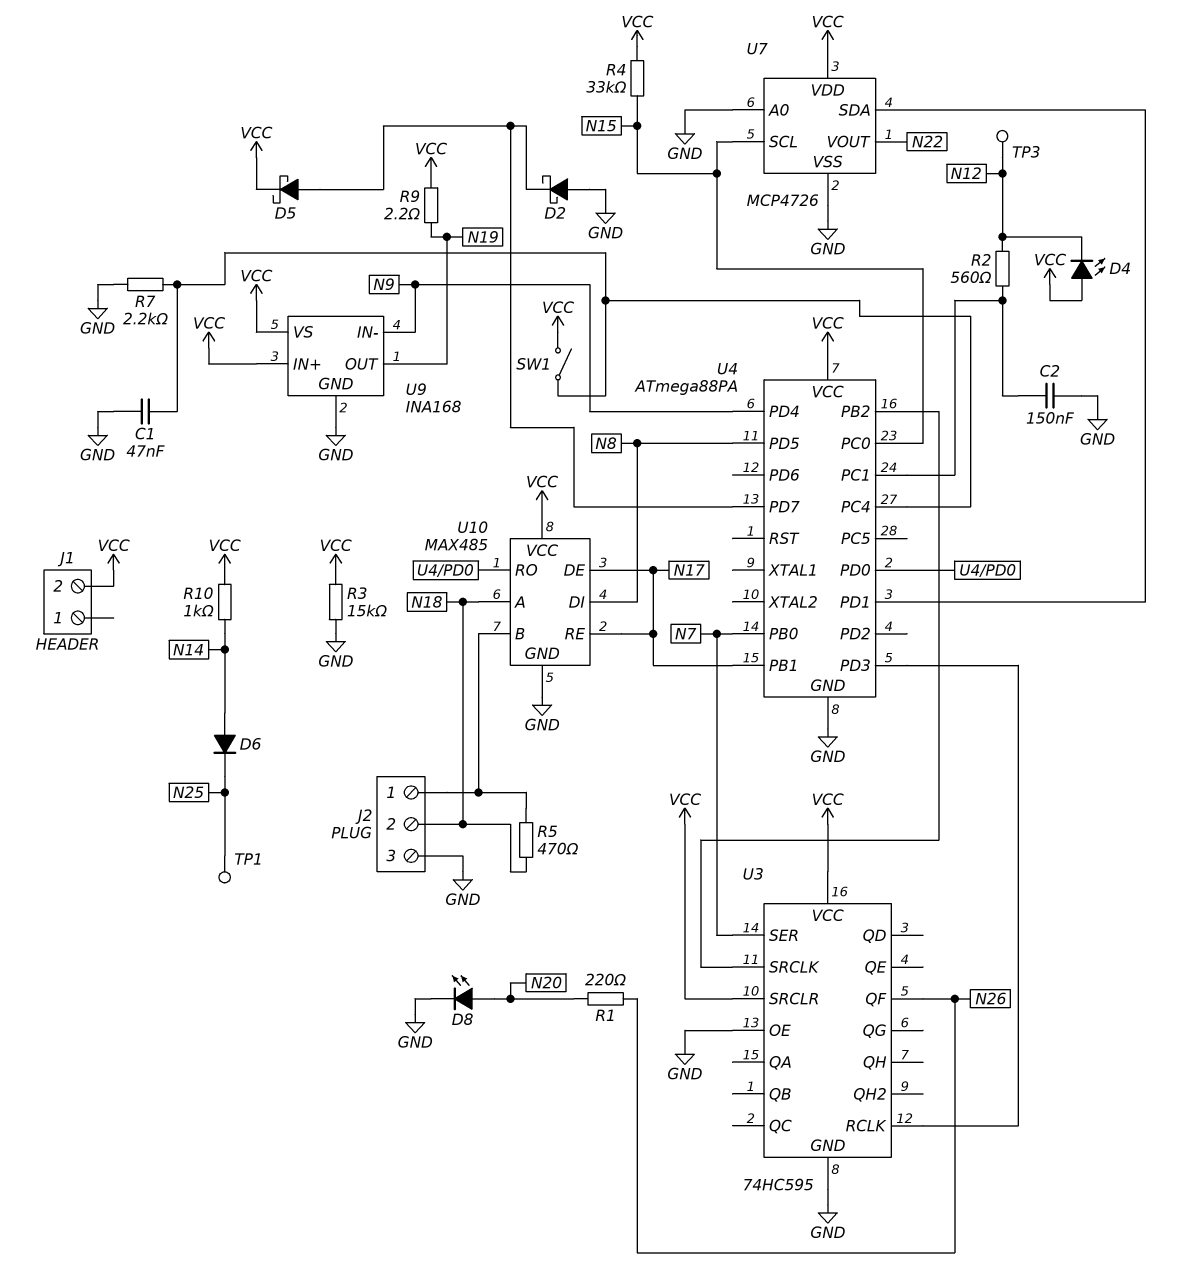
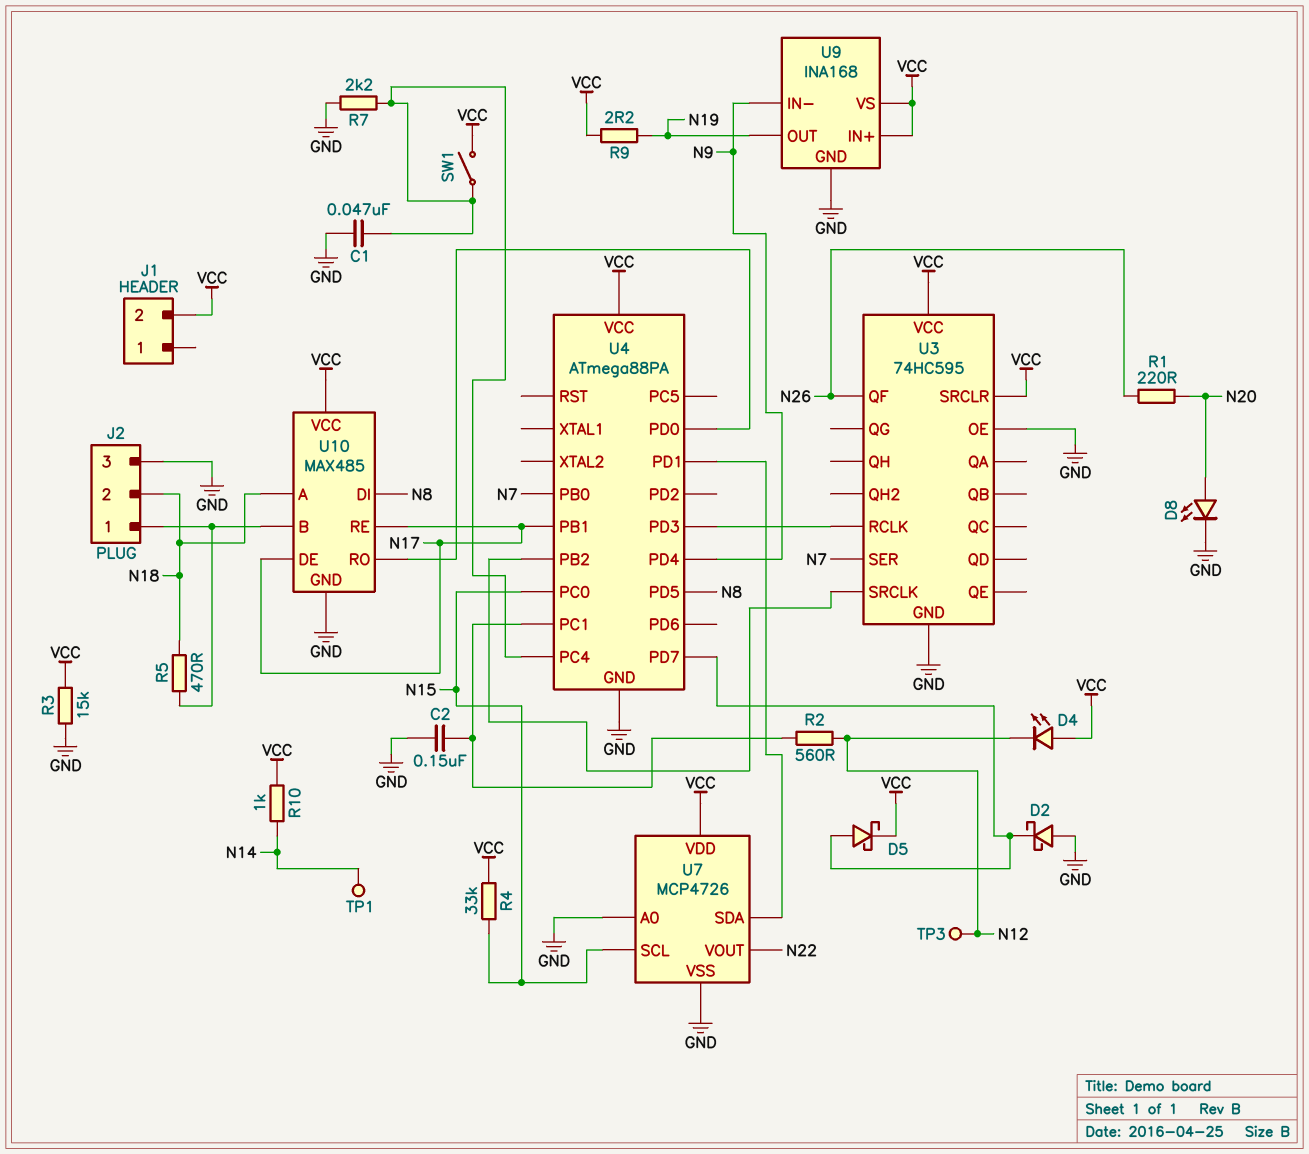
D6: diode (A N14, K N25) -> none
TP1: test point (N25) -> test point (N14)

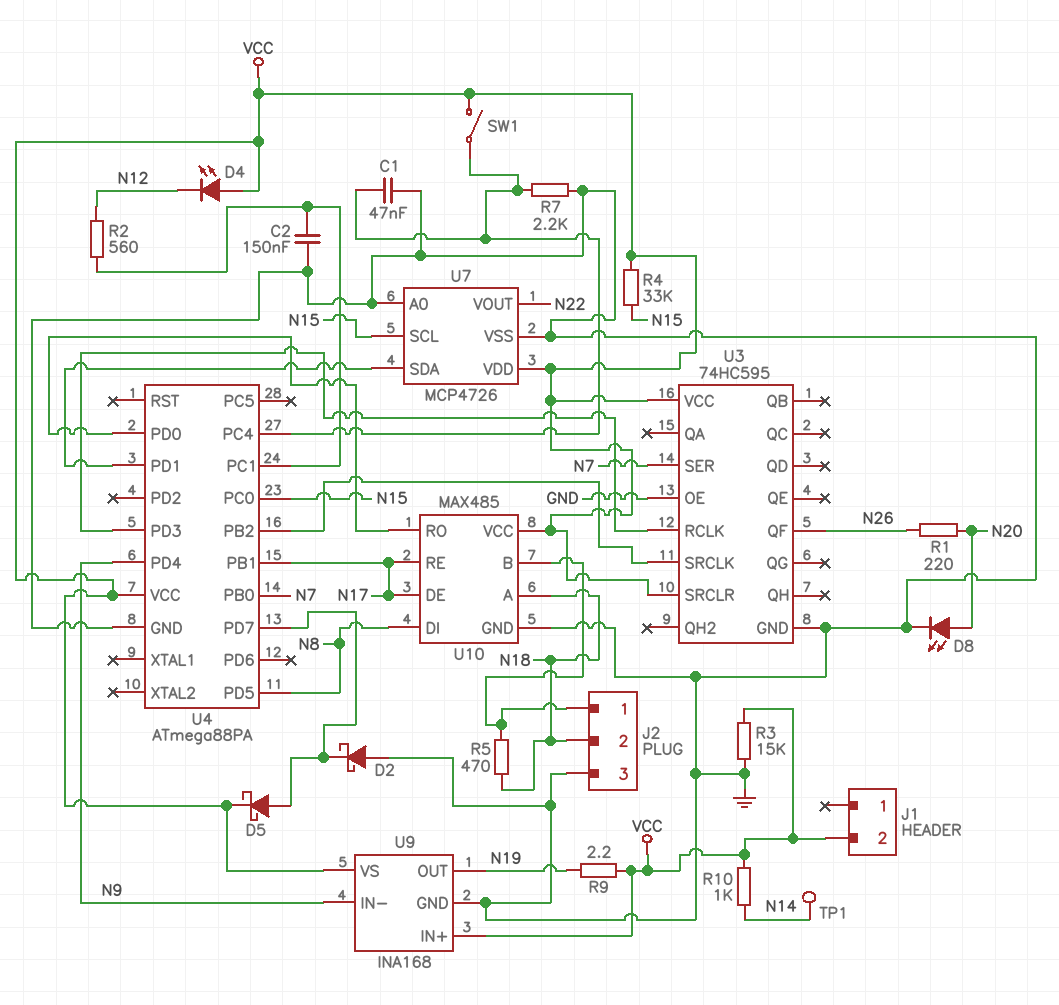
TP3: test point (N12) -> none

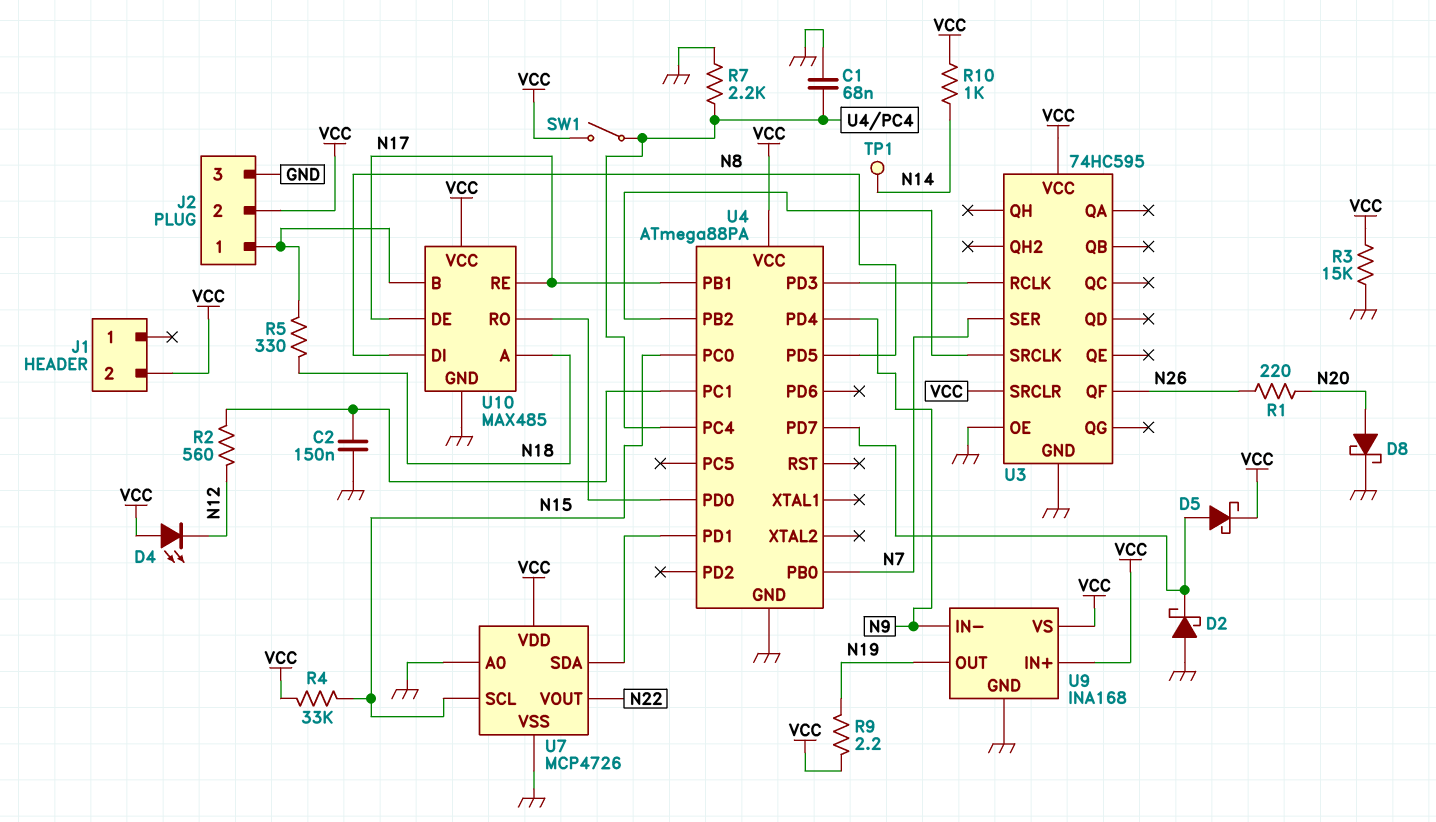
C1: 47nF (GND, U4/PC4) -> 68nF (GND, U4/PC4)
D8: LED (A N20, K GND) -> schottky (A N20, K GND)
J2 pin 2: N18 -> VCC
R5: 470 (J2/1, N18) -> 330 (J2/1, N18)

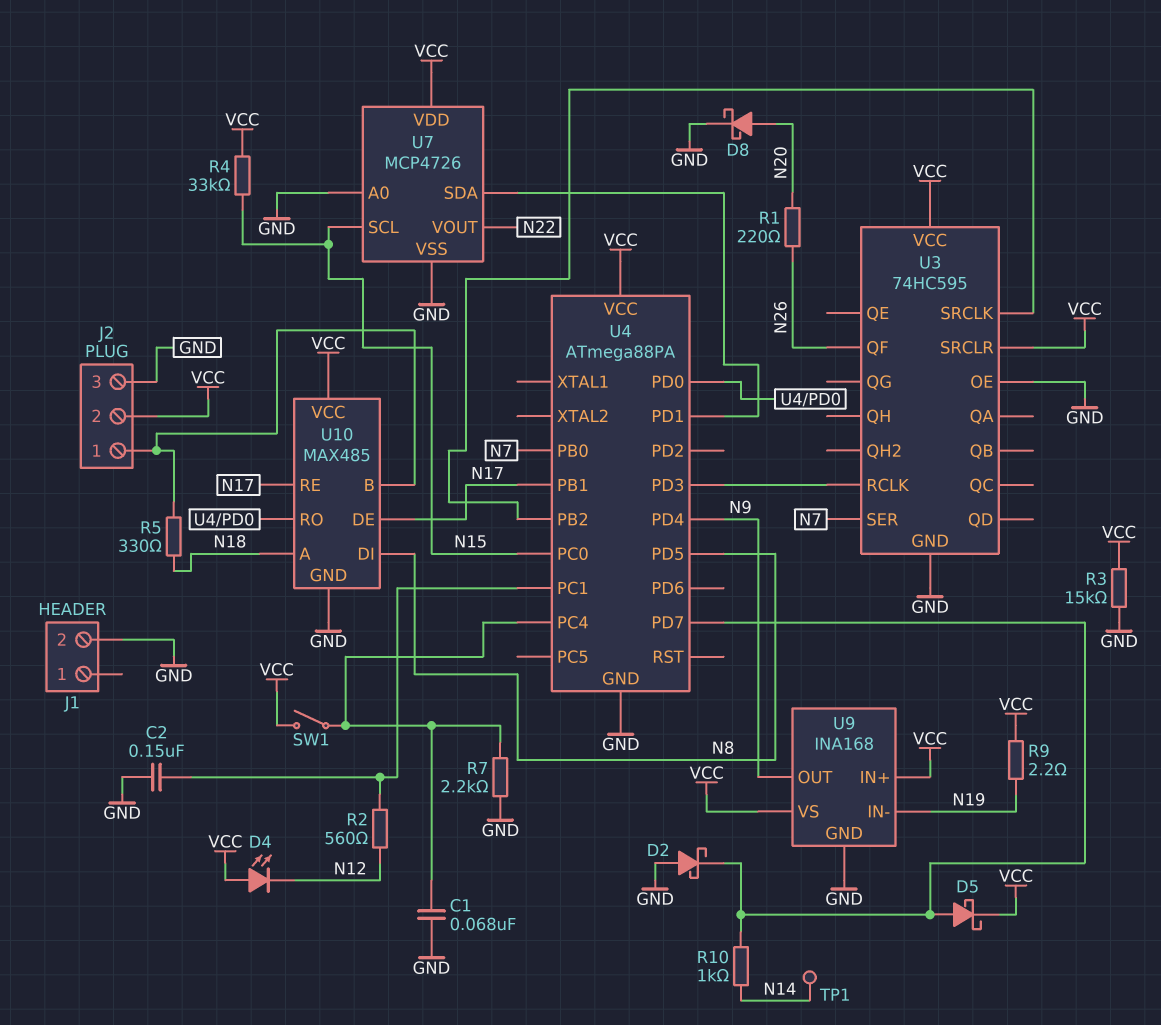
J1 pin 2: VCC -> GND
R10: 1k (N14, VCC) -> 1k (N14, U4/PD7)
U9 pin IN-: N9 -> N19
U9 pin OUT: N19 -> N9

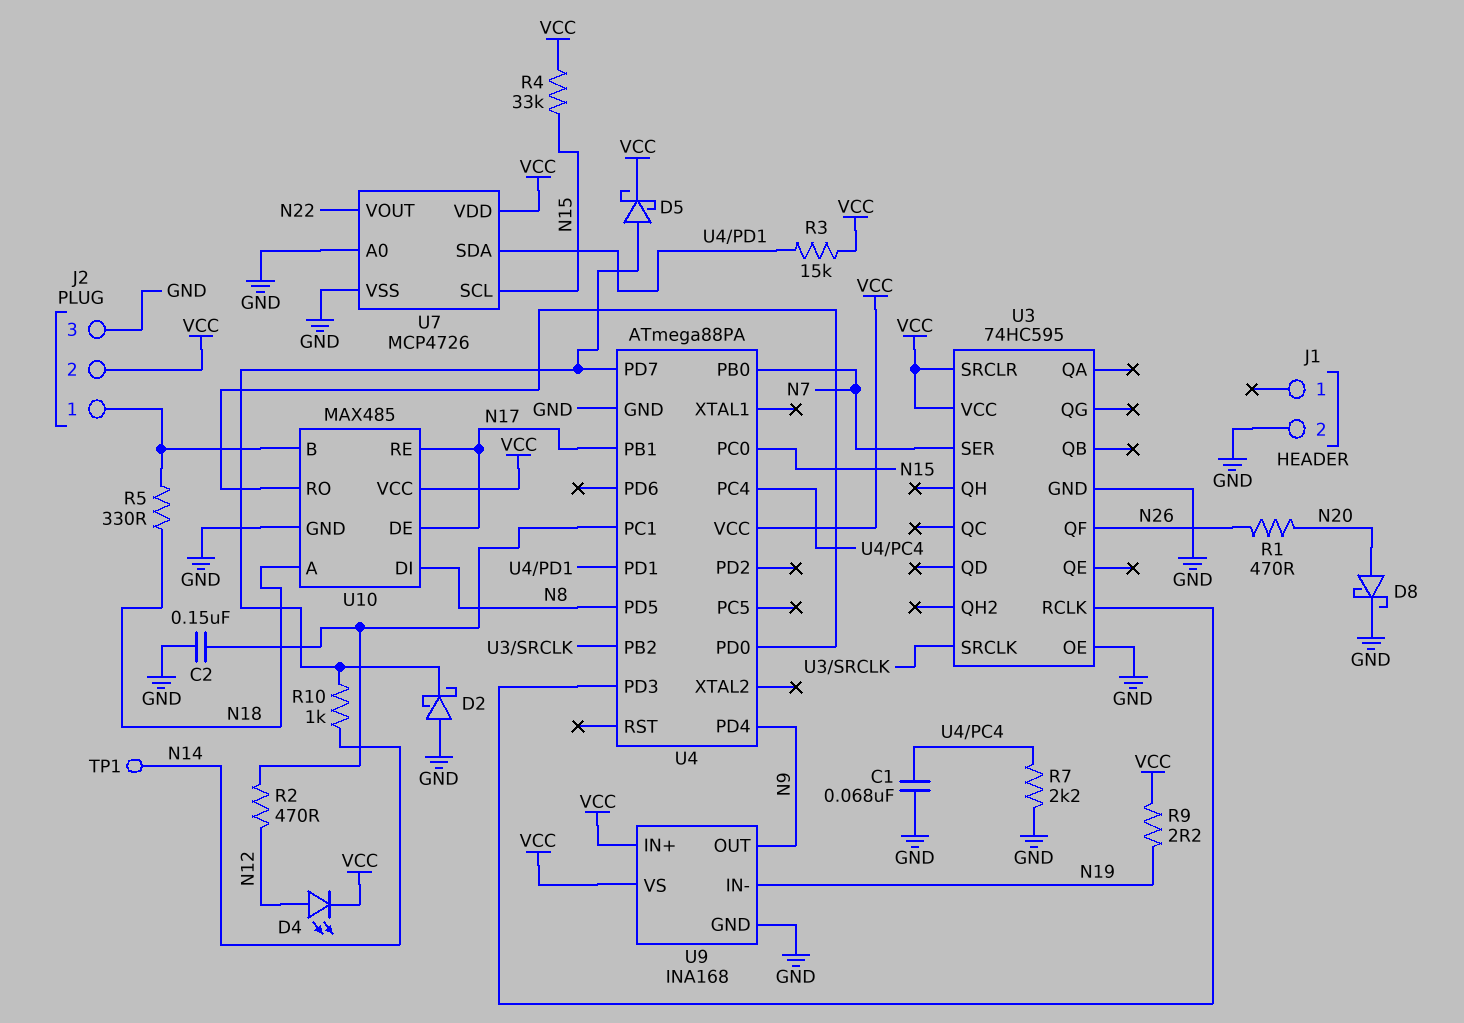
D4: LED (A VCC, K N12) -> LED (A N12, K VCC)
R1: 220 (N20, N26) -> 470 (N20, N26)
R2: 560 (N12, U4/PC1) -> 470 (N12, U4/PC1)
R3: 15k (GND, VCC) -> 15k (U4/PD1, VCC)
SW1: switch (U4/PC4, VCC) -> none

